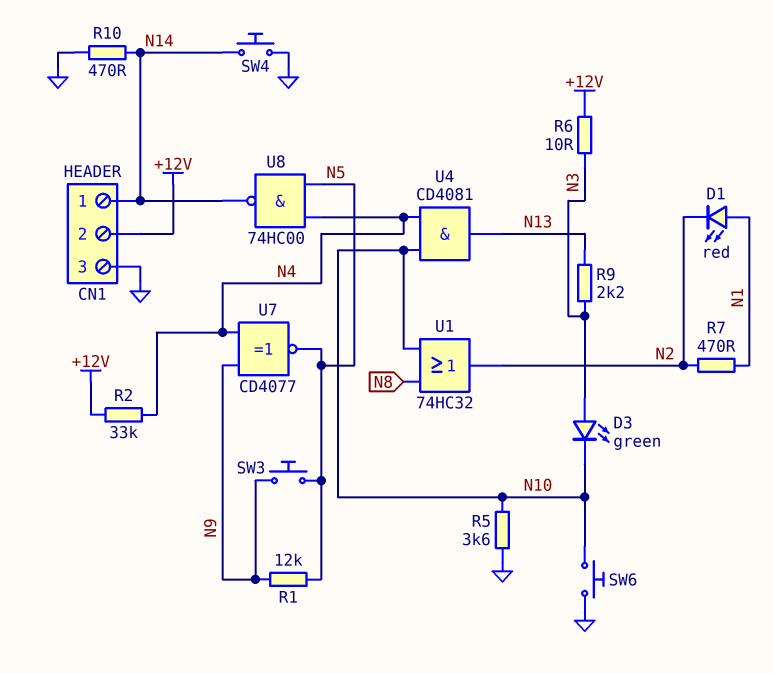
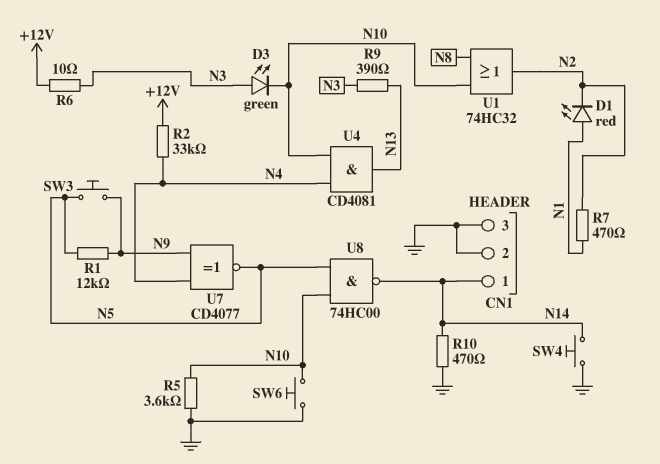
CN1 pin 2: +12V -> GND
R9: 2.2k (N3, N13) -> 390 (N3, N13)
U8: NAND 74HC00 (in N4, in N5, out N14) -> NAND 74HC00 (in N5, in N10, out N14)

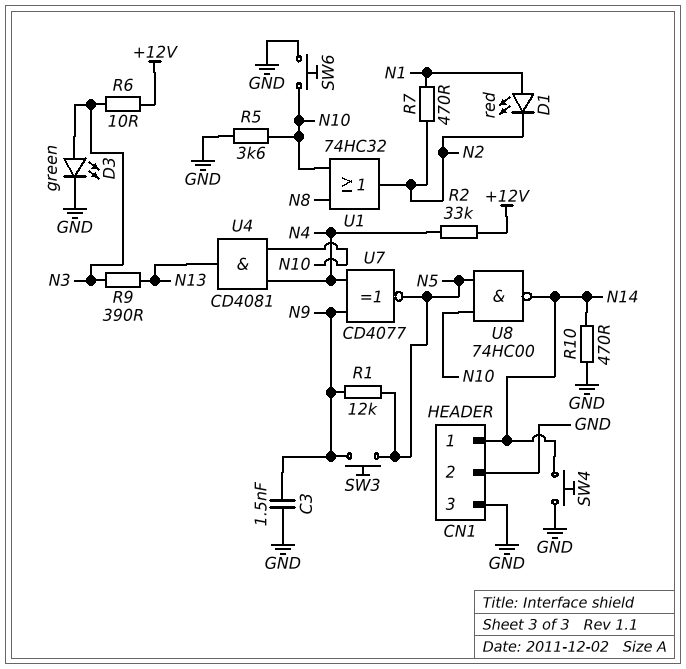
C3: none -> 1.5nF (GND, N9)
D3: LED green (A N3, K N10) -> LED green (A N3, K GND)

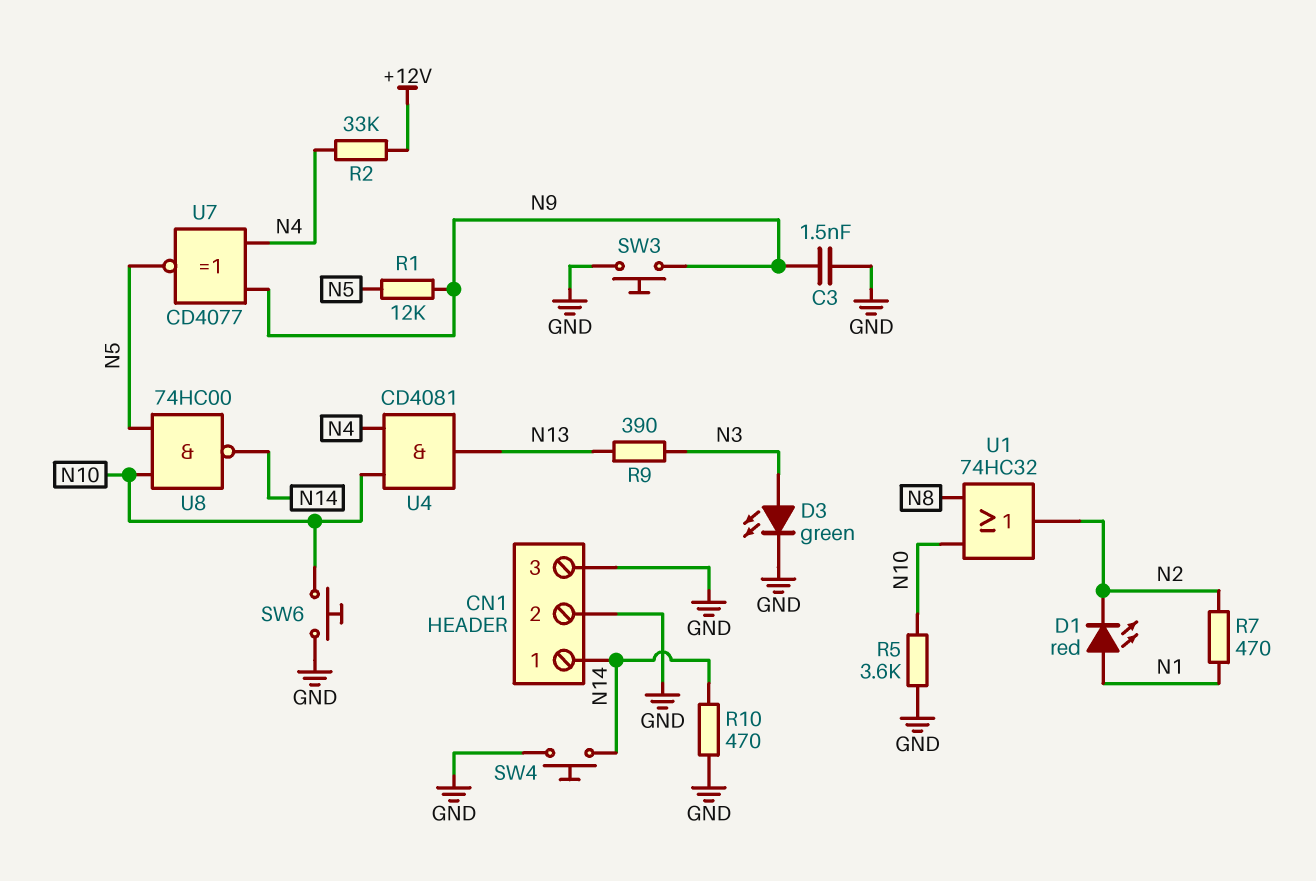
R6: 10 (+12V, N3) -> none
SW3: button (N5, N9) -> button (GND, N9)

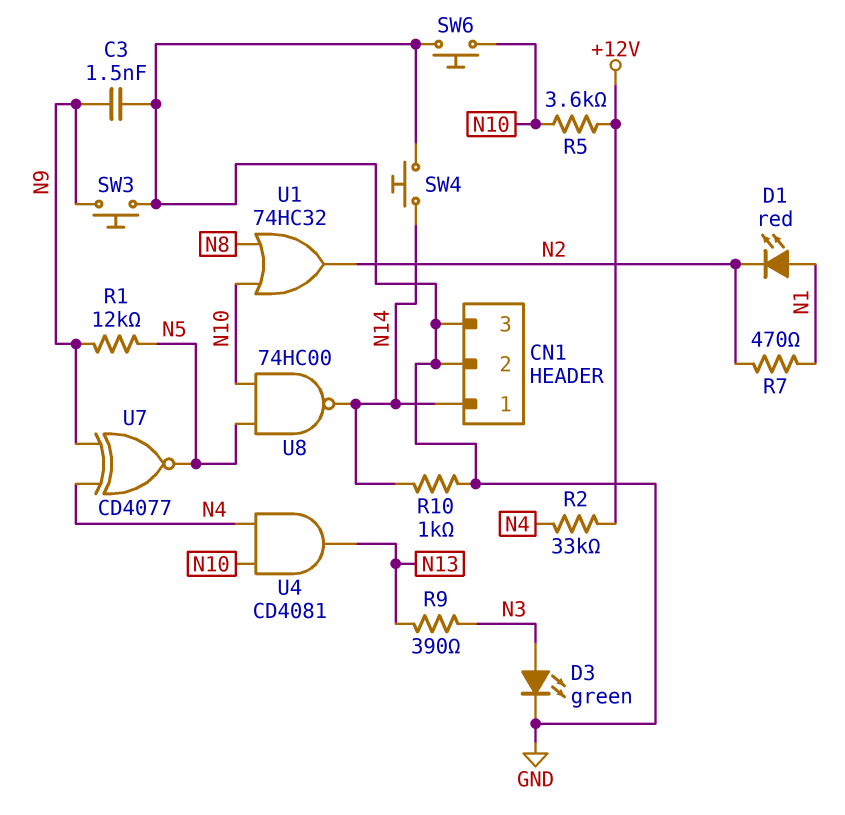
R5: 3.6k (GND, N10) -> 3.6k (+12V, N10)
R10: 470 (GND, N14) -> 1k (GND, N14)

